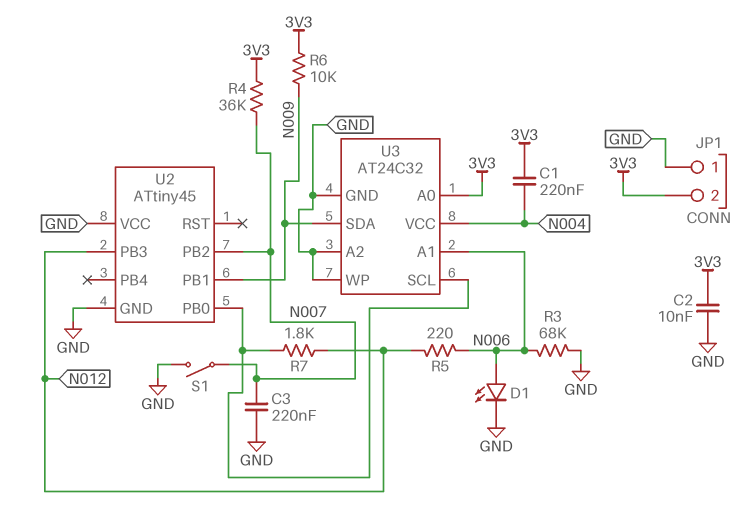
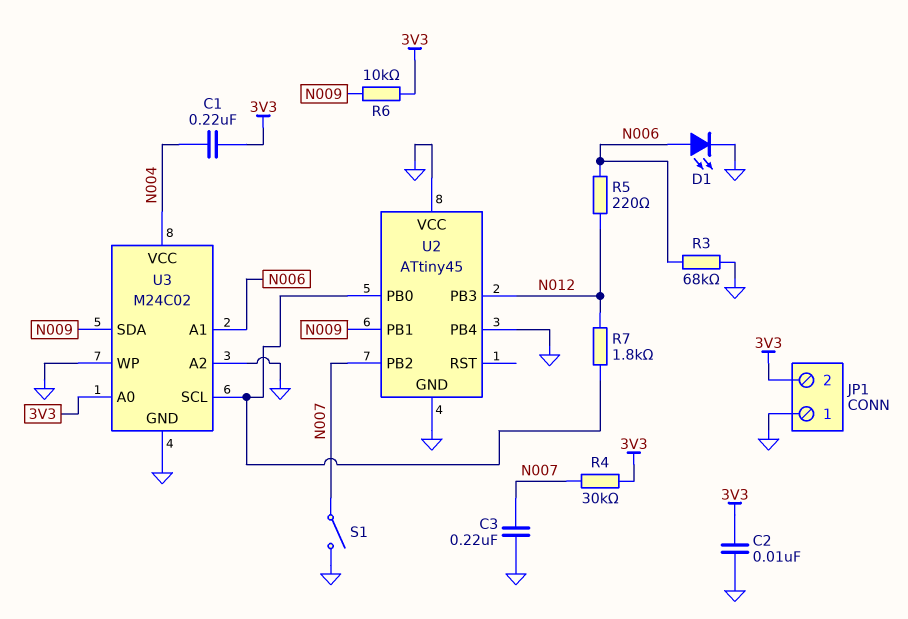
R4: 36k (3V3, N007) -> 30k (3V3, N007)
U2 pin PB4: none -> GND
U3: AT24C32 -> M24C02

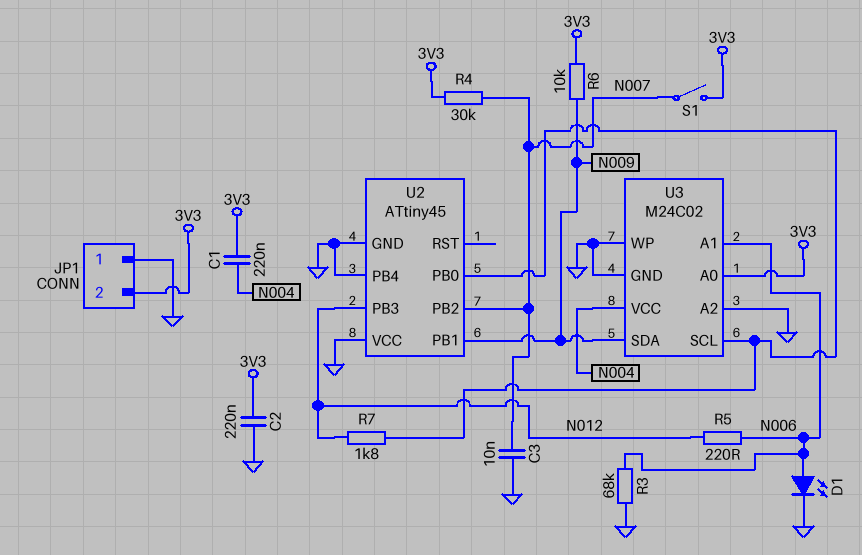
C2: 10nF (3V3, GND) -> 220nF (3V3, GND)
C3: 220nF (GND, N007) -> 10nF (GND, N007)
S1: switch (GND, N007) -> switch (3V3, N007)

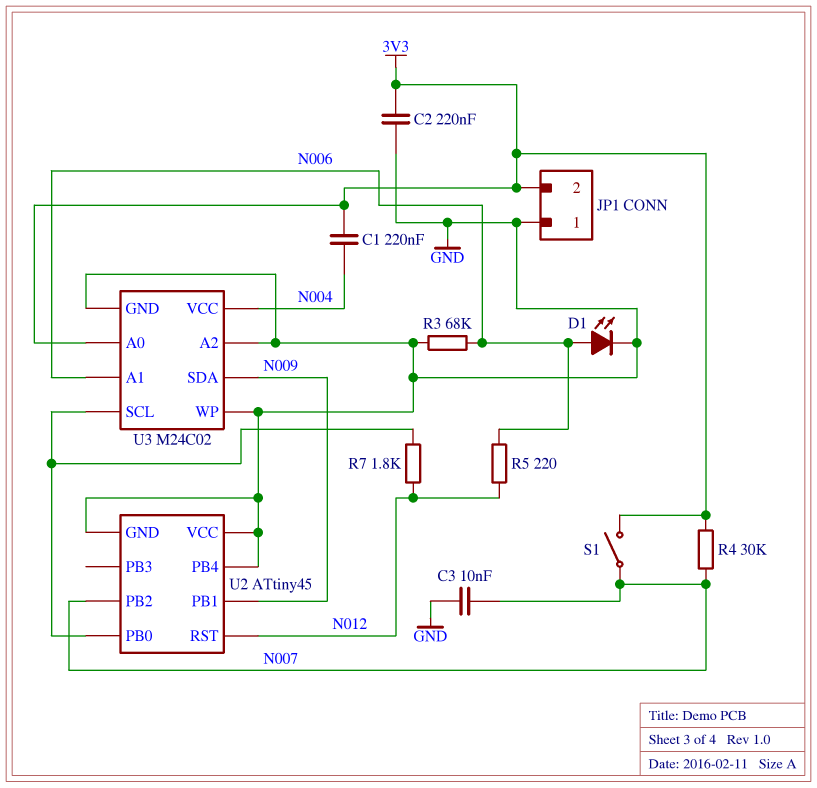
R6: 10k (3V3, N009) -> none
U2 pin PB3: N012 -> none
U2 pin RST: none -> N012

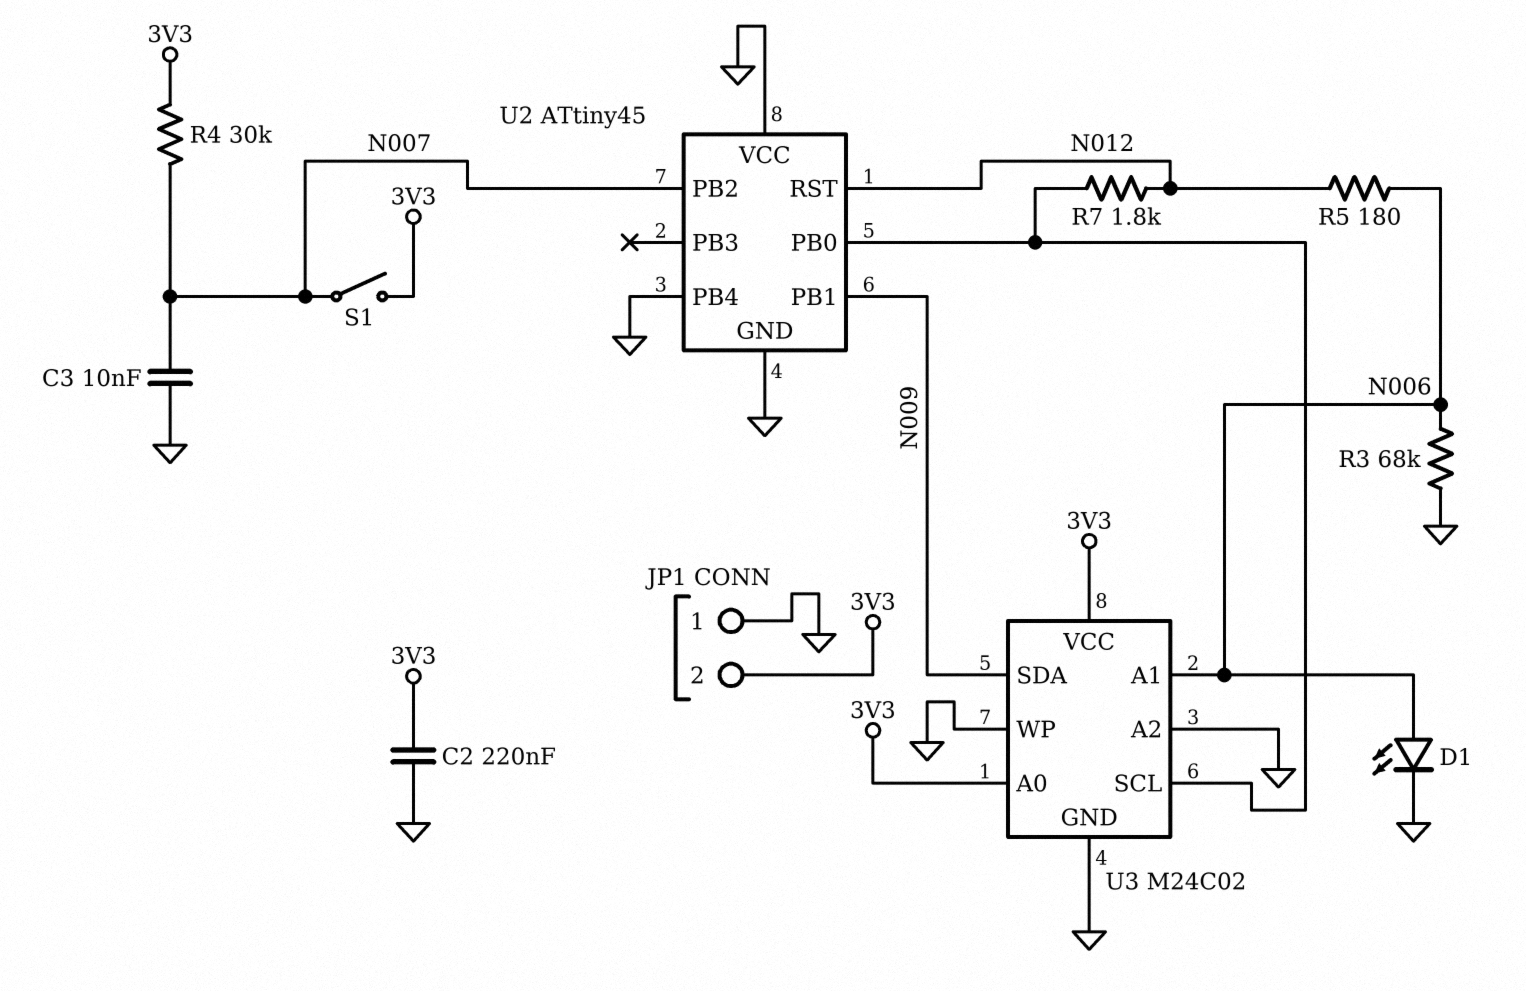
C1: 220nF (3V3, N004) -> none
R5: 220 (N006, N012) -> 180 (N006, N012)
U3 pin VCC: N004 -> 3V3

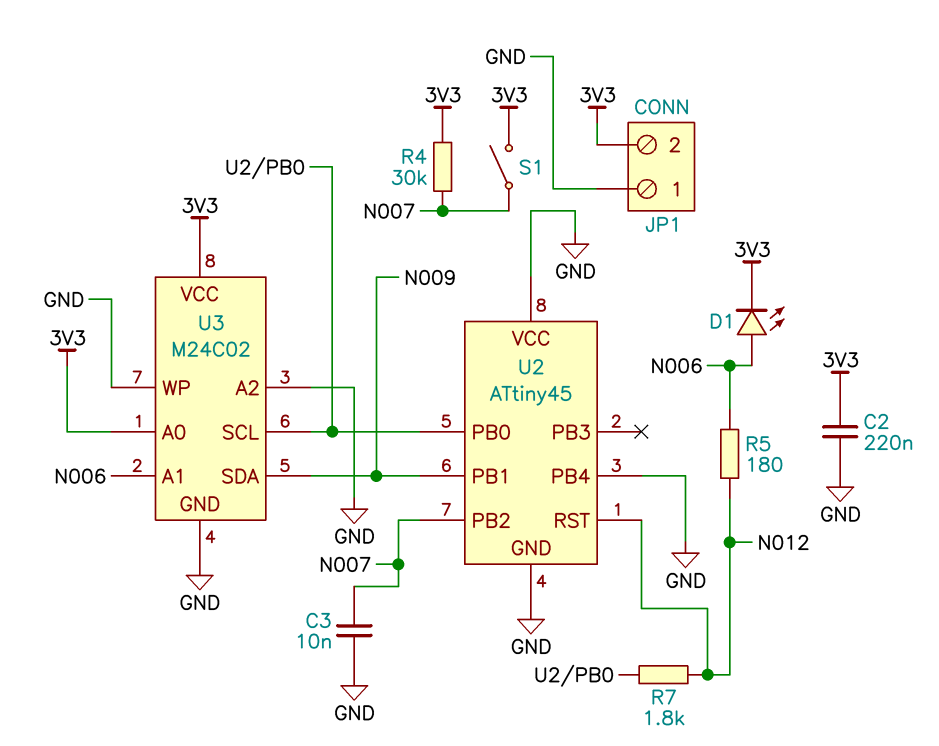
D1: LED (A N006, K GND) -> LED (A N006, K 3V3)
R3: 68k (GND, N006) -> none

